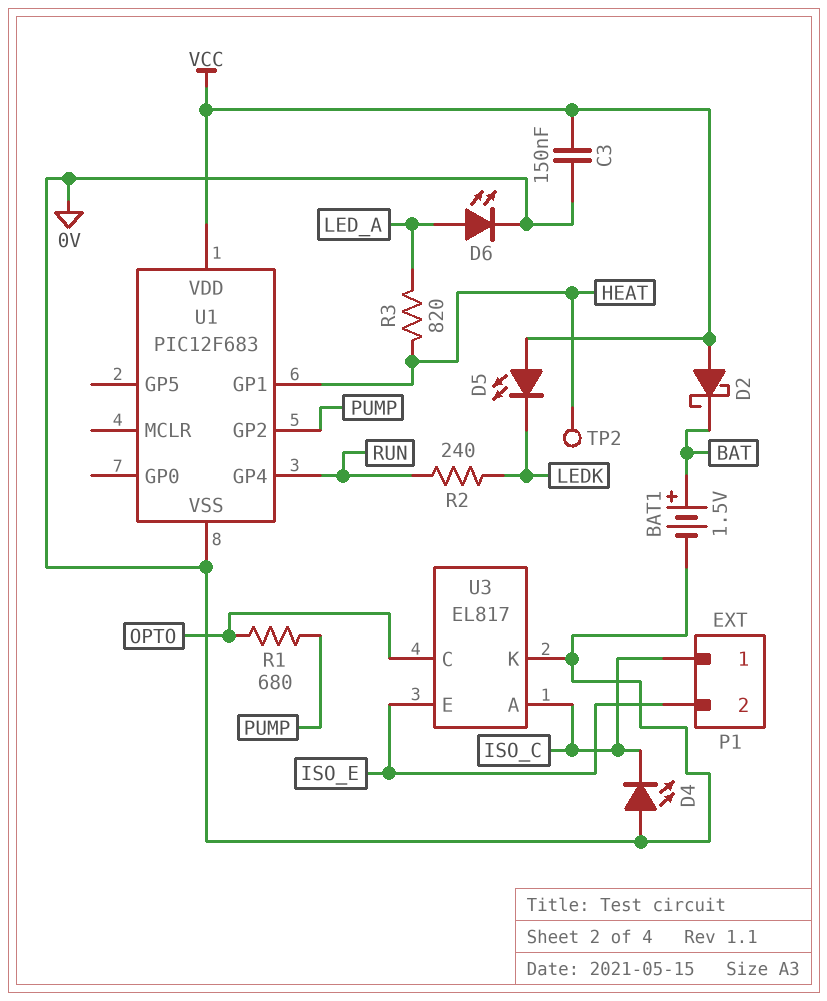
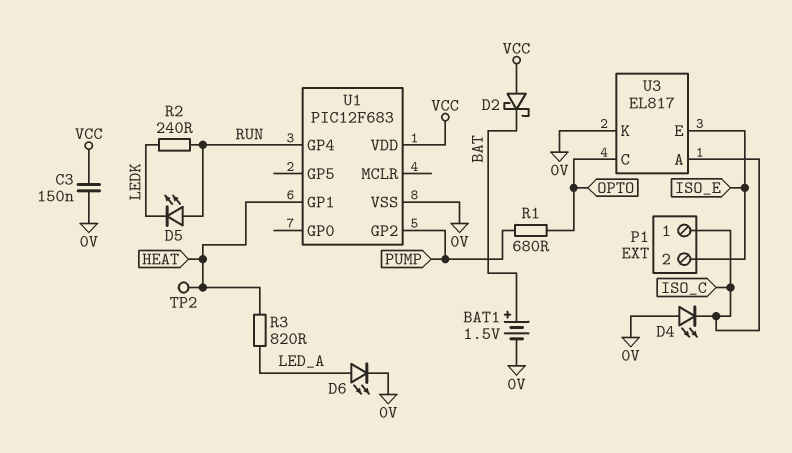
D5: LED (A VCC, K LEDK) -> LED (A RUN, K LEDK)

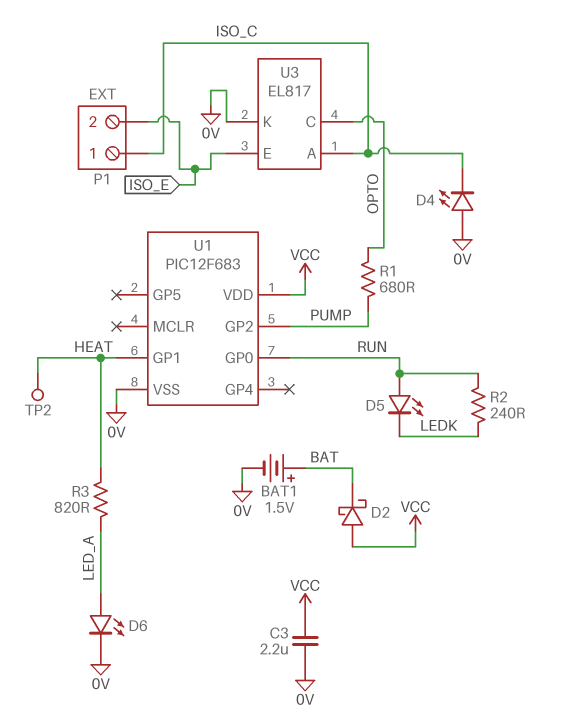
C3: 150nF (0V, VCC) -> 2.2uF (0V, VCC)
U1 pin GP0: none -> RUN
U1 pin GP4: RUN -> none

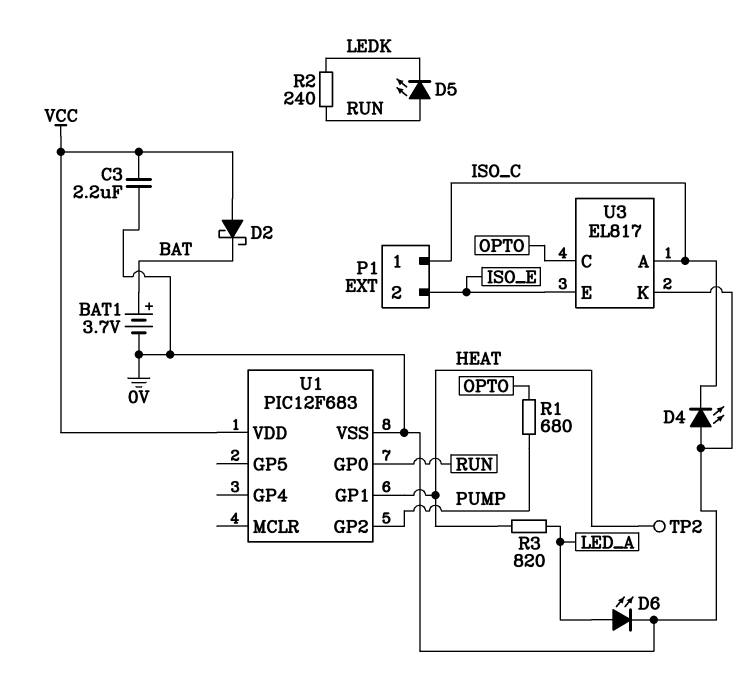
BAT1: 1.5V (plus BAT, minus 0V) -> 3.7V (plus BAT, minus 0V)

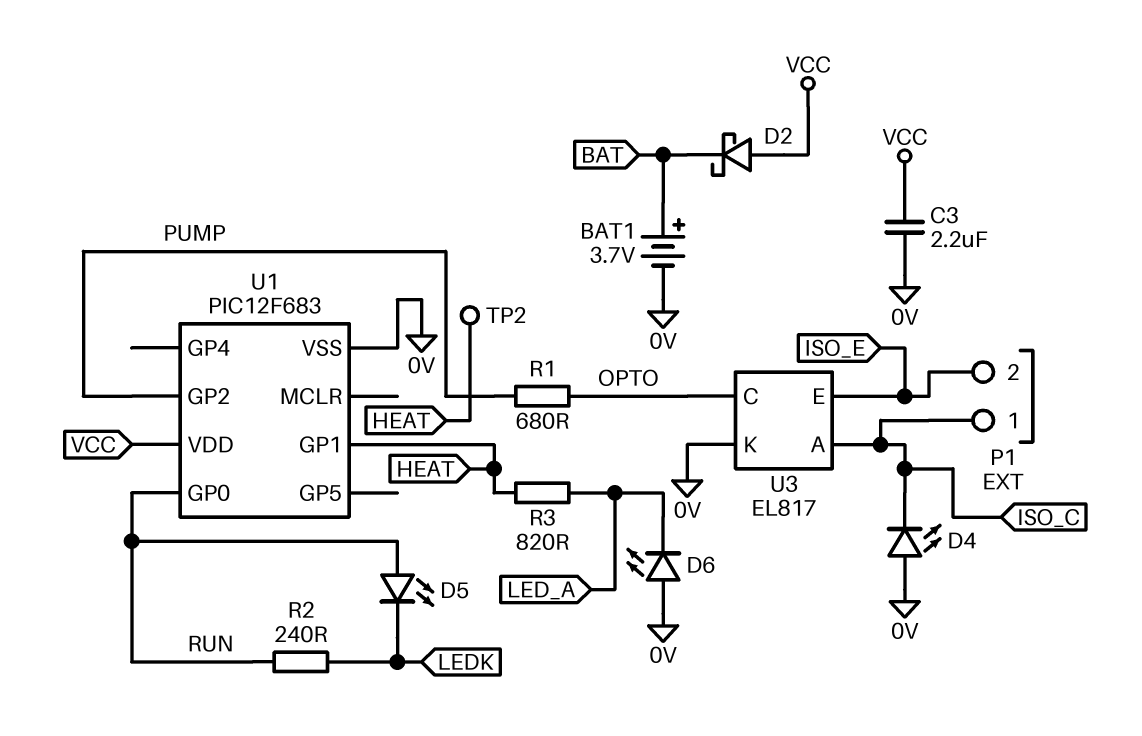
D6: LED (A LED_A, K 0V) -> LED (A 0V, K LED_A)

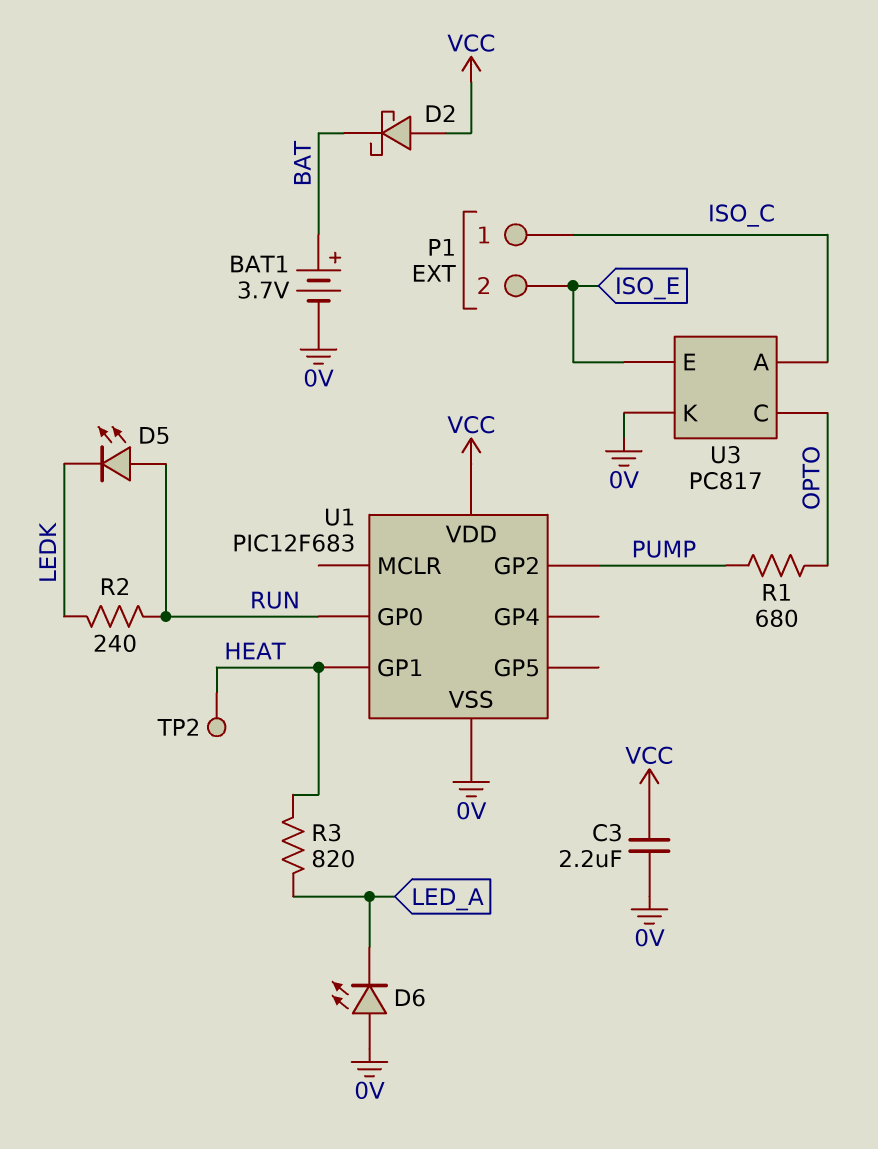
D4: LED (A 0V, K ISO_C) -> none
U3: EL817 -> PC817

